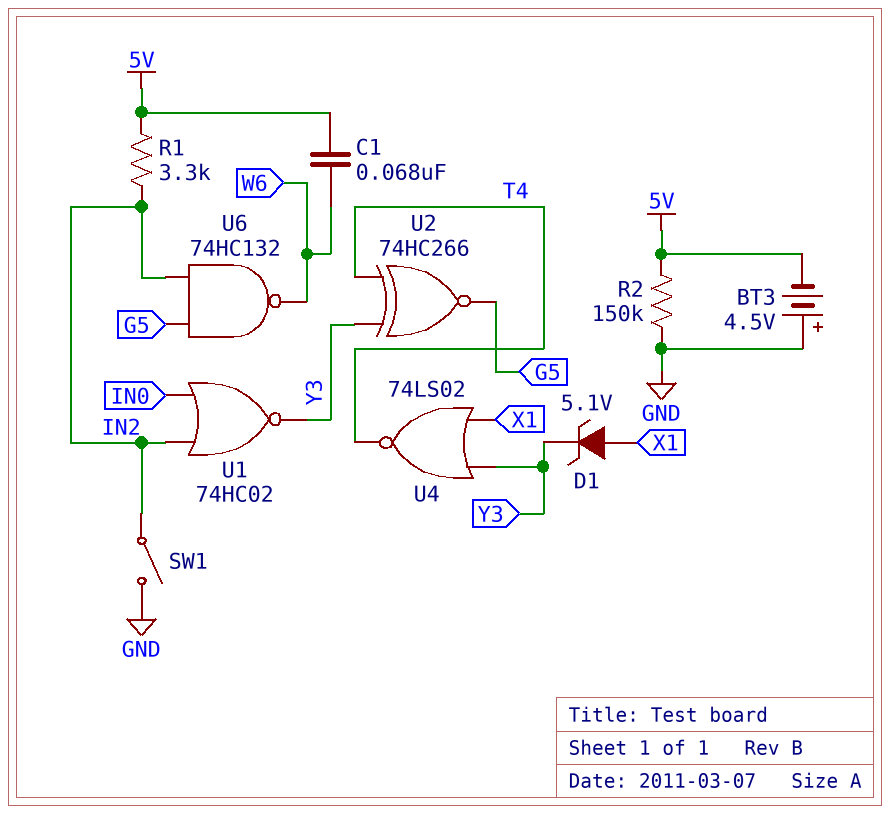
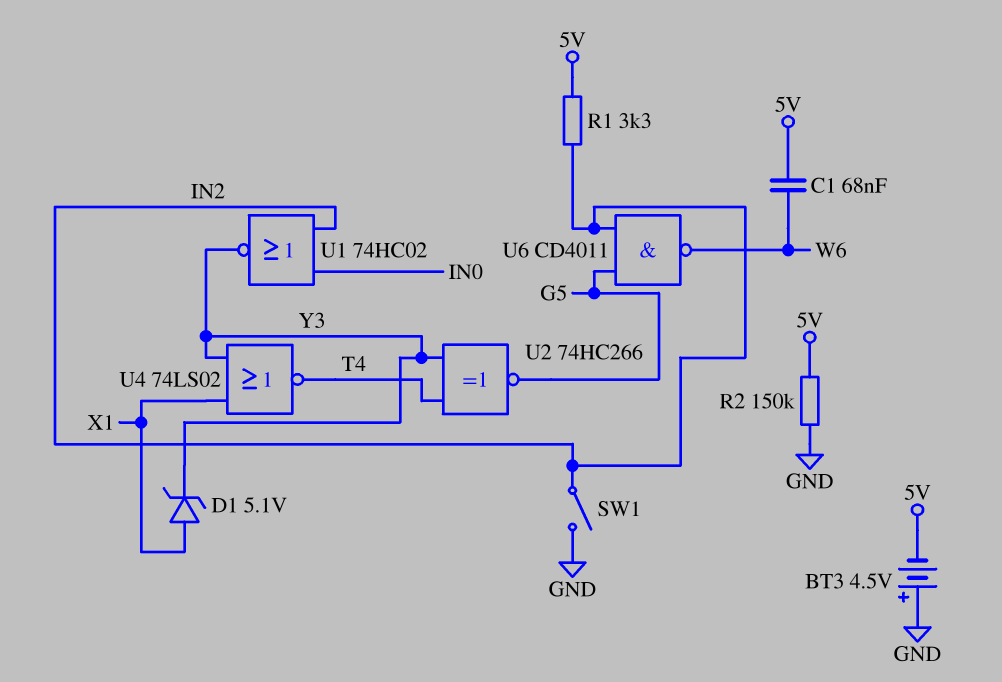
U6: NAND 74HC132 (in G5, in IN2, out W6) -> NAND CD4011 (in G5, in IN2, out W6)

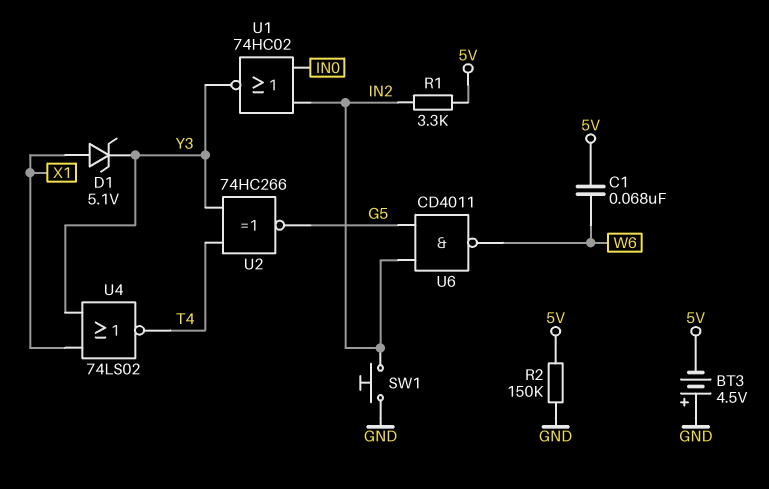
SW1: switch (GND, IN2) -> button (GND, IN2)

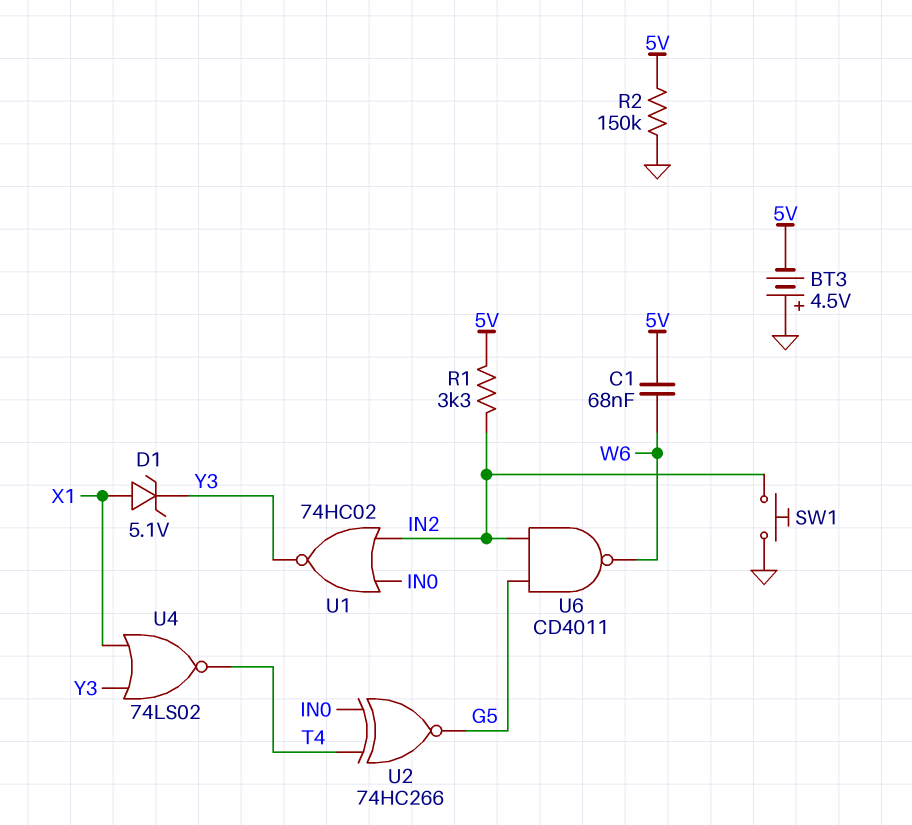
U2: XNOR 74HC266 (in T4, in Y3, out G5) -> XNOR 74HC266 (in IN0, in T4, out G5)

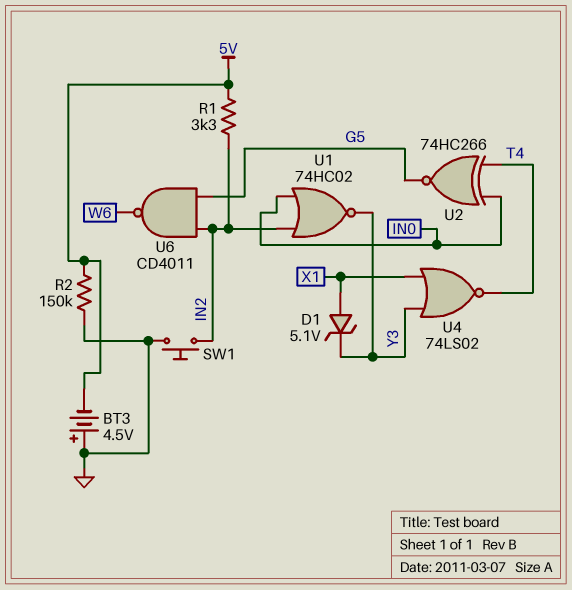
C1: 68nF (5V, W6) -> none

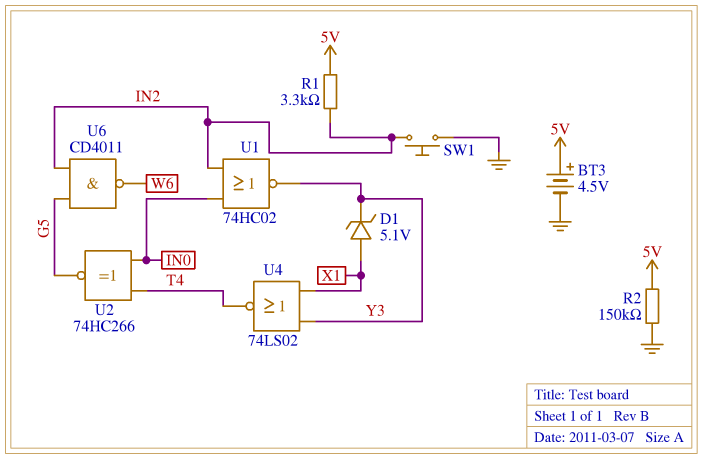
BT3: 4.5V (plus GND, minus 5V) -> 4.5V (plus 5V, minus GND)

